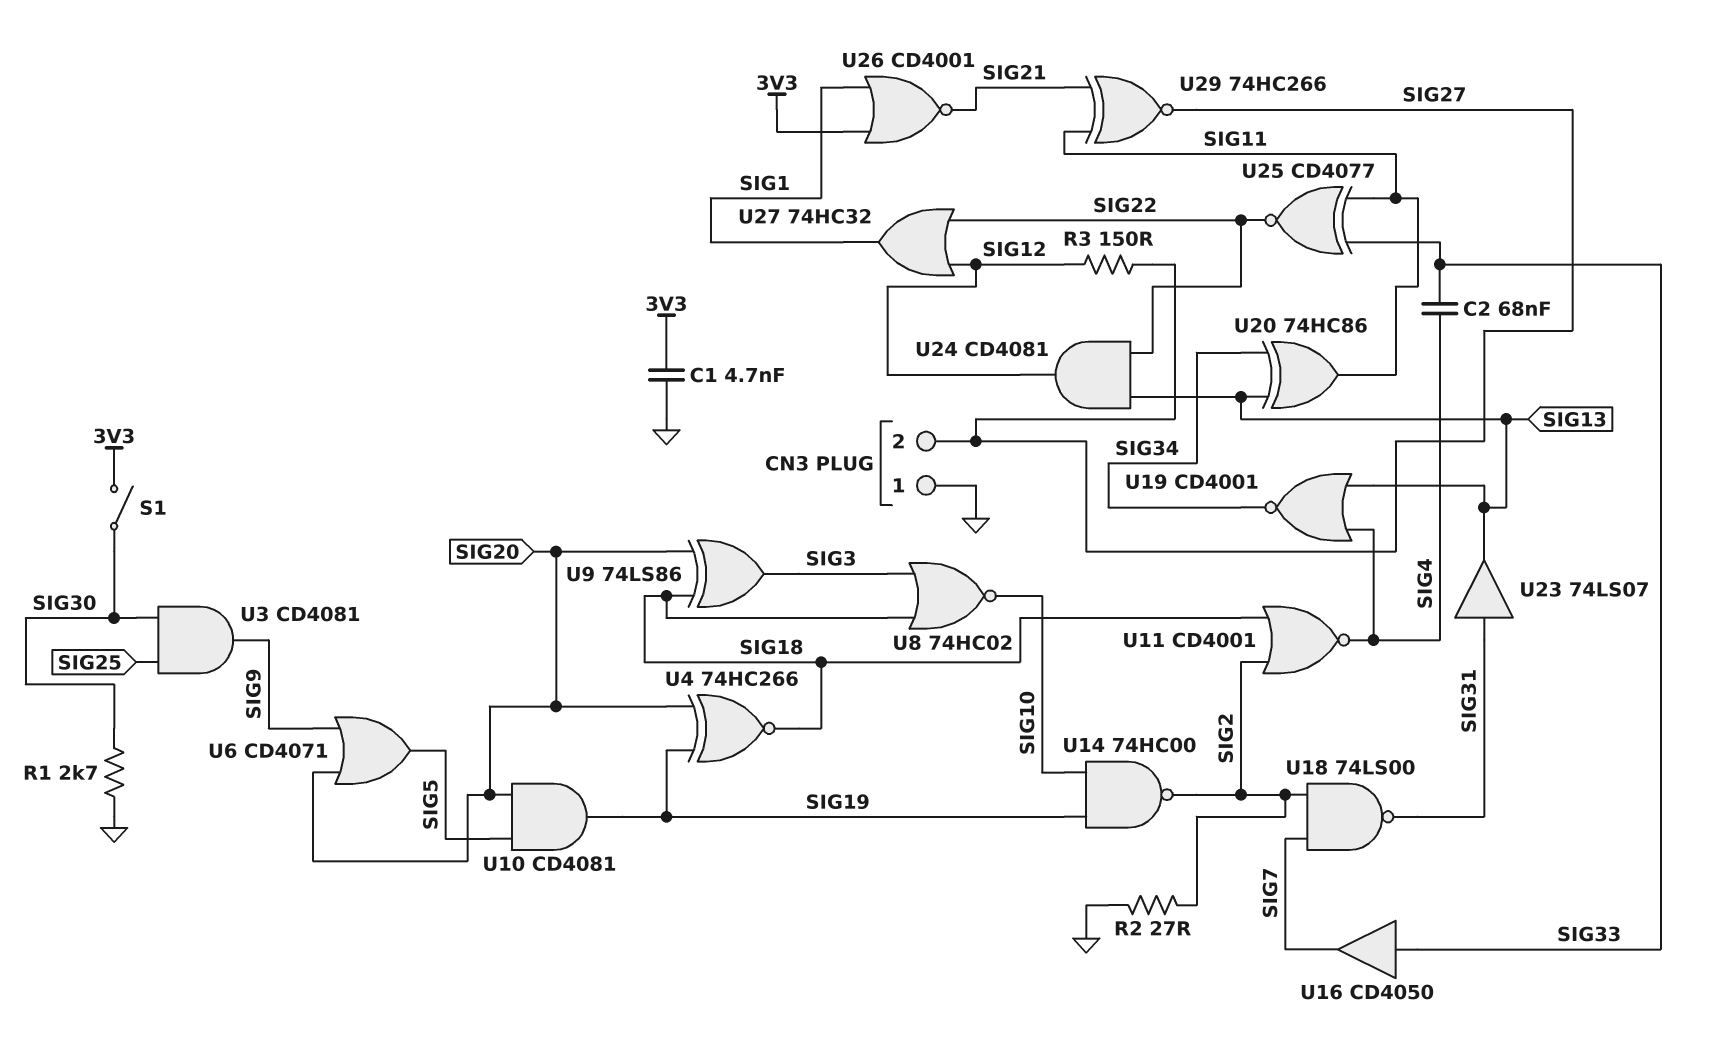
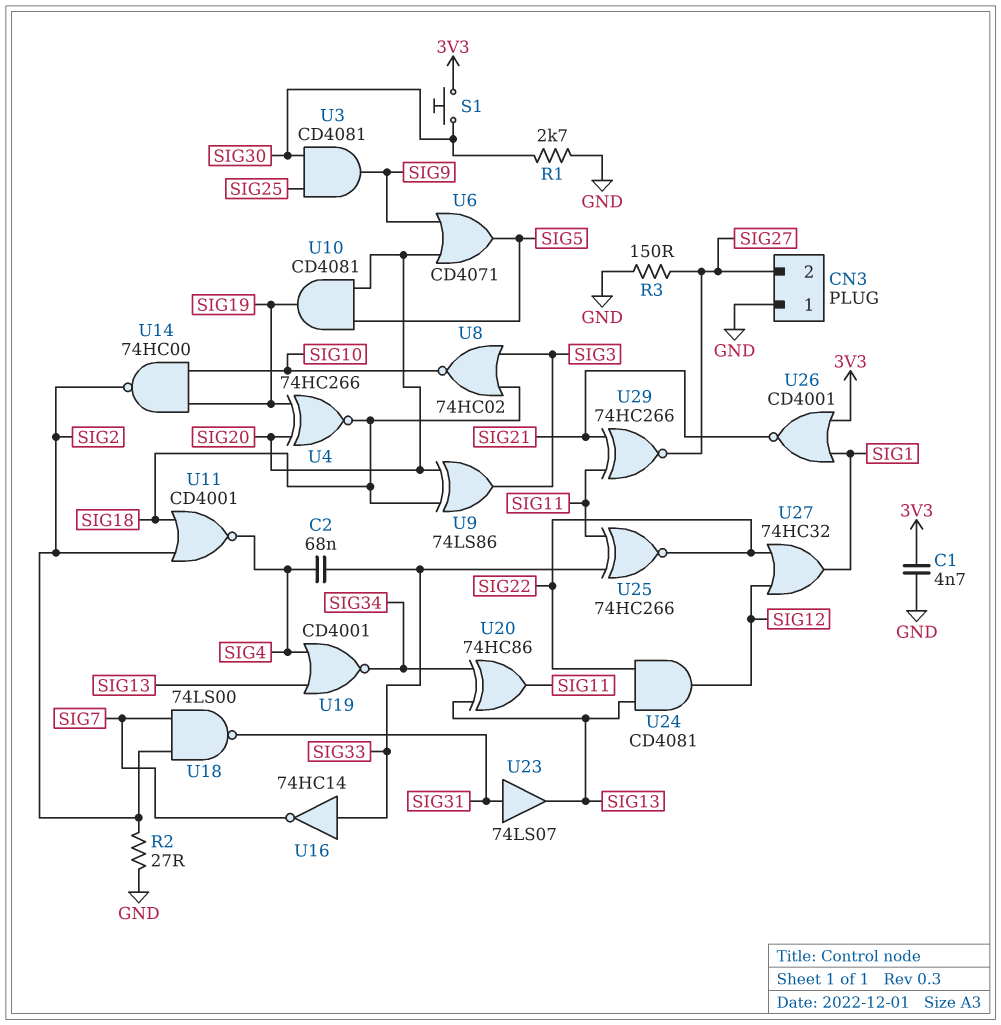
R3: 150 (SIG12, SIG27) -> 150 (GND, SIG27)
S1: switch (3V3, SIG30) -> button (3V3, SIG30)
U16: buffer CD4050 (in SIG33, out SIG7) -> NOT 74HC14 (in SIG33, out SIG7)
U25: XNOR CD4077 (in SIG11, in SIG33, out SIG22) -> XNOR 74HC266 (in SIG11, in SIG33, out SIG22)

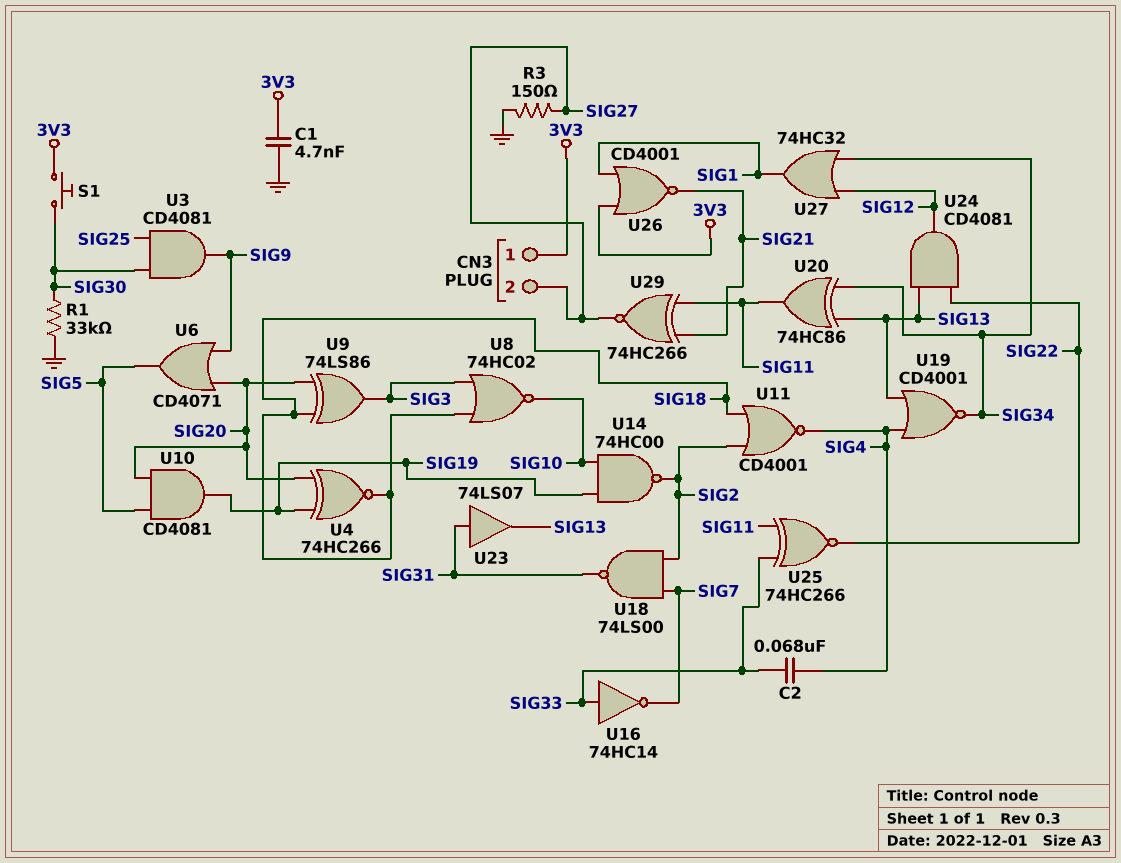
CN3 pin 1: GND -> 3V3
R1: 2.7k (GND, SIG30) -> 33k (GND, SIG30)
R2: 27 (GND, SIG2) -> none
U27: OR 74HC32 (in SIG12, in SIG22, out SIG1) -> OR 74HC32 (in SIG12, in SIG34, out SIG1)

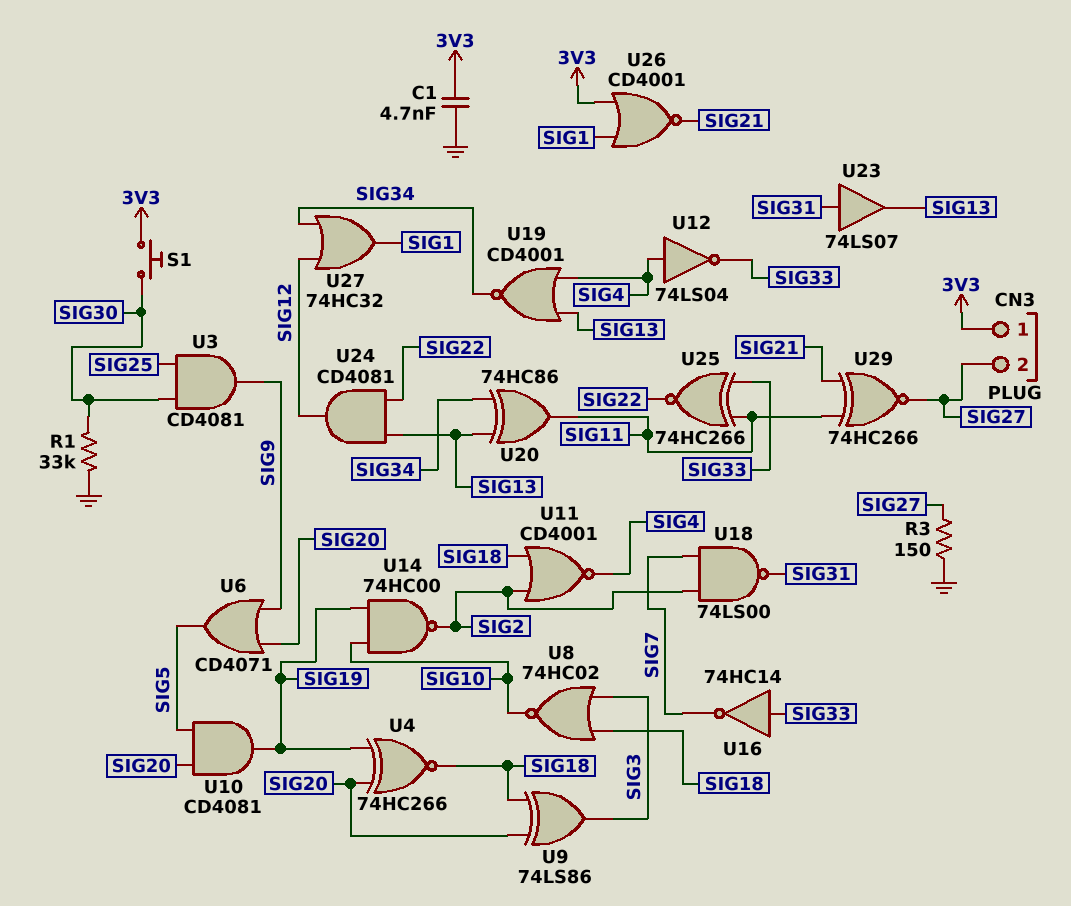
C2: 68nF (SIG4, SIG33) -> none
U12: none -> NOT 74LS04 (in SIG4, out SIG33)

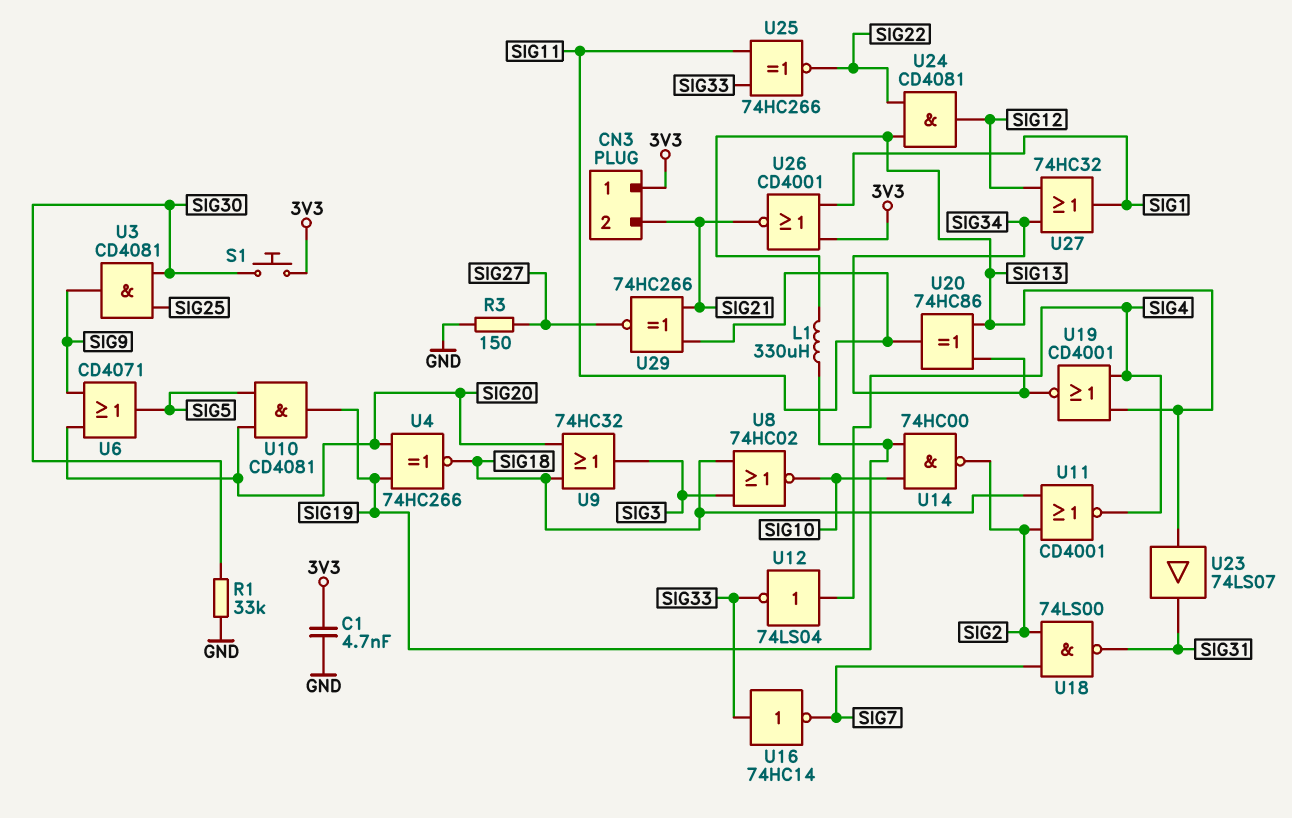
CN3 pin 2: SIG27 -> SIG21
L1: none -> 330uH (SIG13, SIG19)
U9: XOR 74LS86 (in SIG18, in SIG20, out SIG3) -> OR 74HC32 (in SIG18, in SIG20, out SIG3)
U23: buffer 74LS07 (in SIG31, out SIG13) -> buffer 74LS07 (in SIG13, out SIG31)

